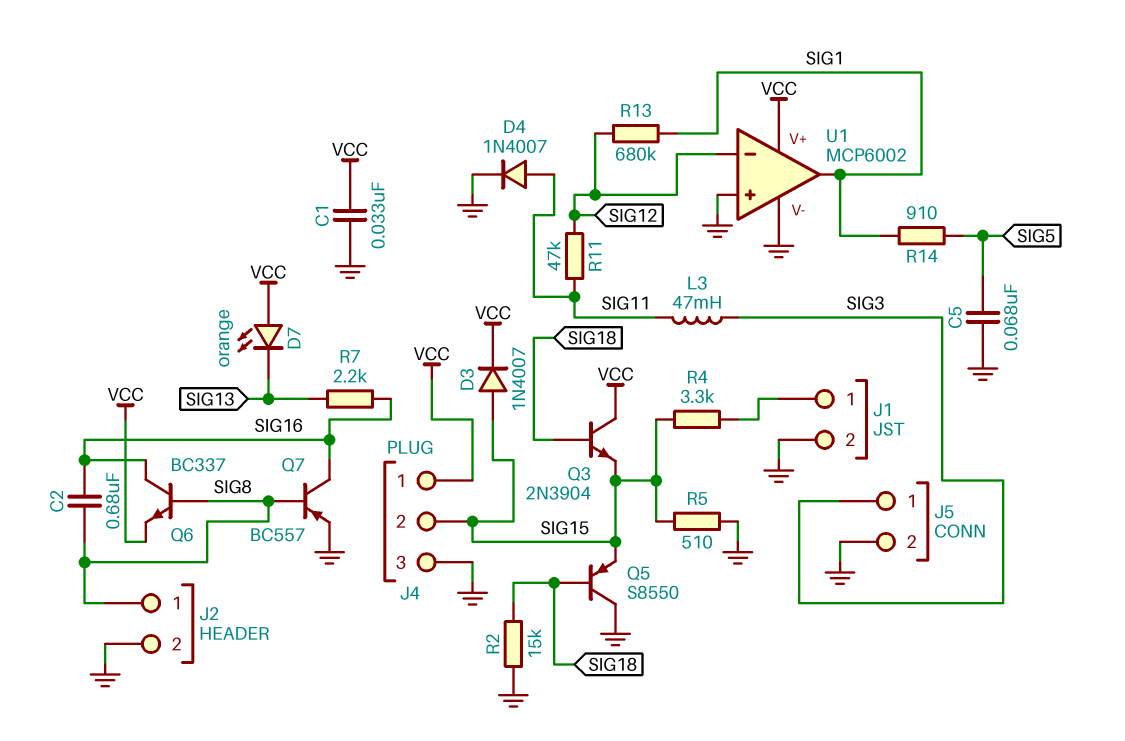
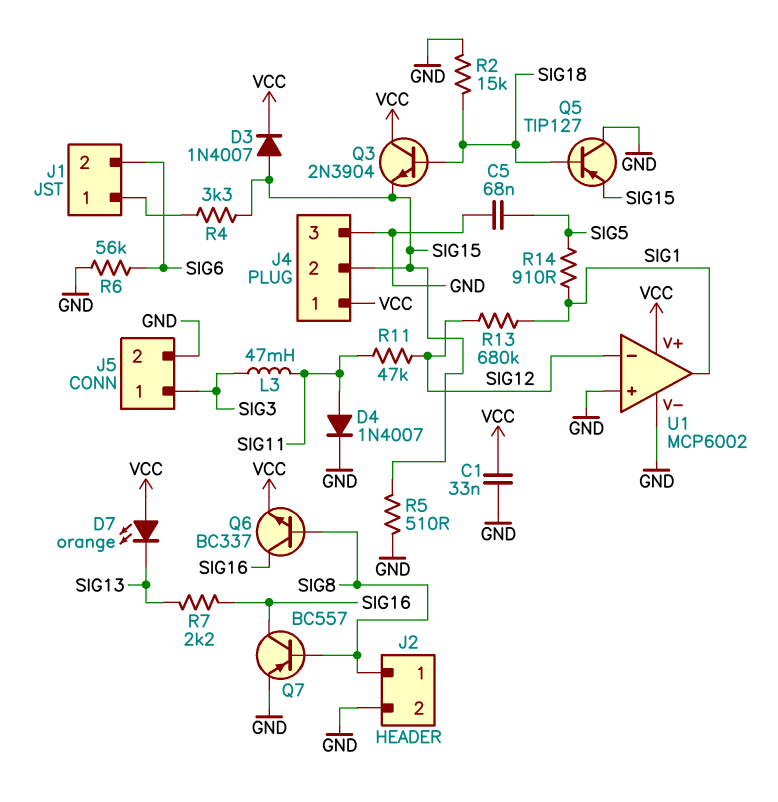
C2: 680nF (SIG8, SIG16) -> none
J1 pin 2: GND -> SIG6
Q5: PNP S8550 (B SIG18, C GND, E SIG15) -> PNP TIP127 (B SIG18, C GND, E SIG15)
R6: none -> 56k (GND, SIG6)

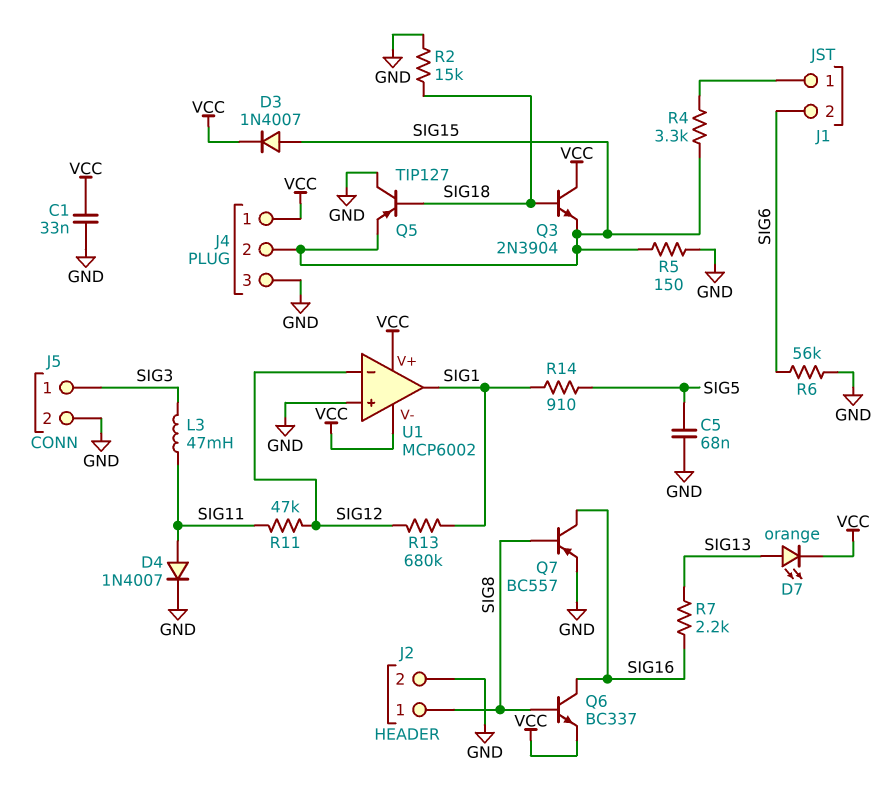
D7: LED orange (A VCC, K SIG13) -> LED orange (A SIG13, K VCC)
R5: 510 (GND, SIG15) -> 150 (GND, SIG15)
U1 pin V-: GND -> VCC

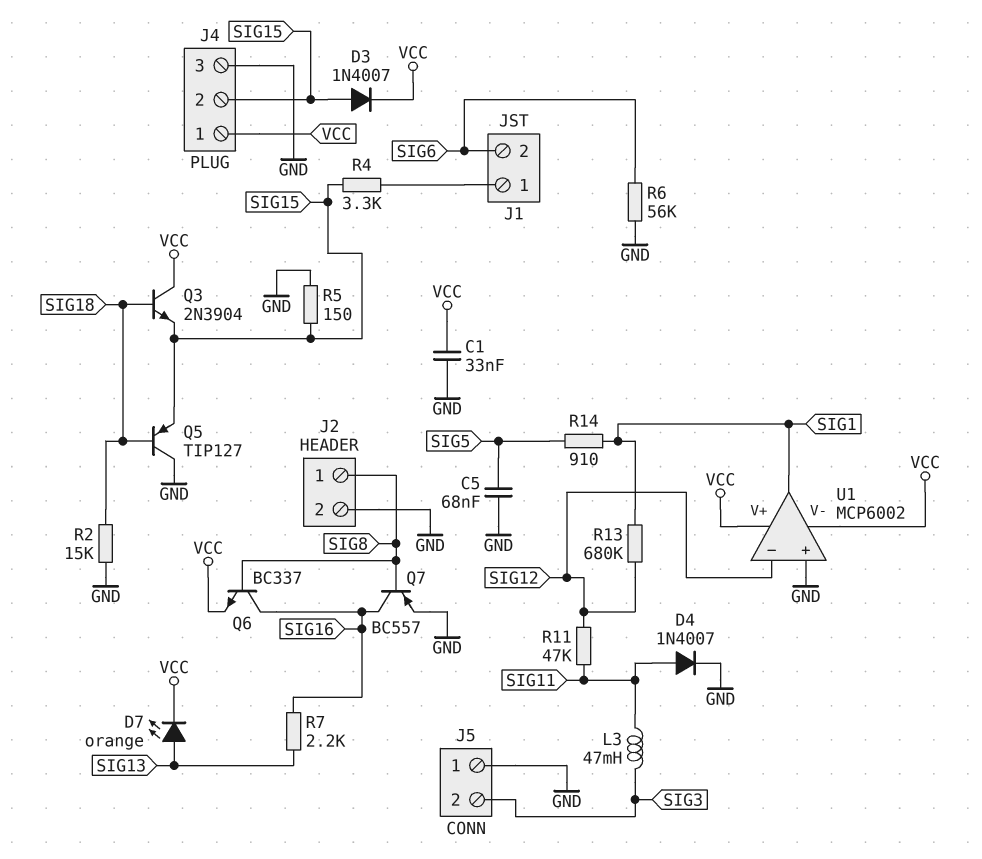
J5 pin 1: SIG3 -> GND
J5 pin 2: GND -> SIG3

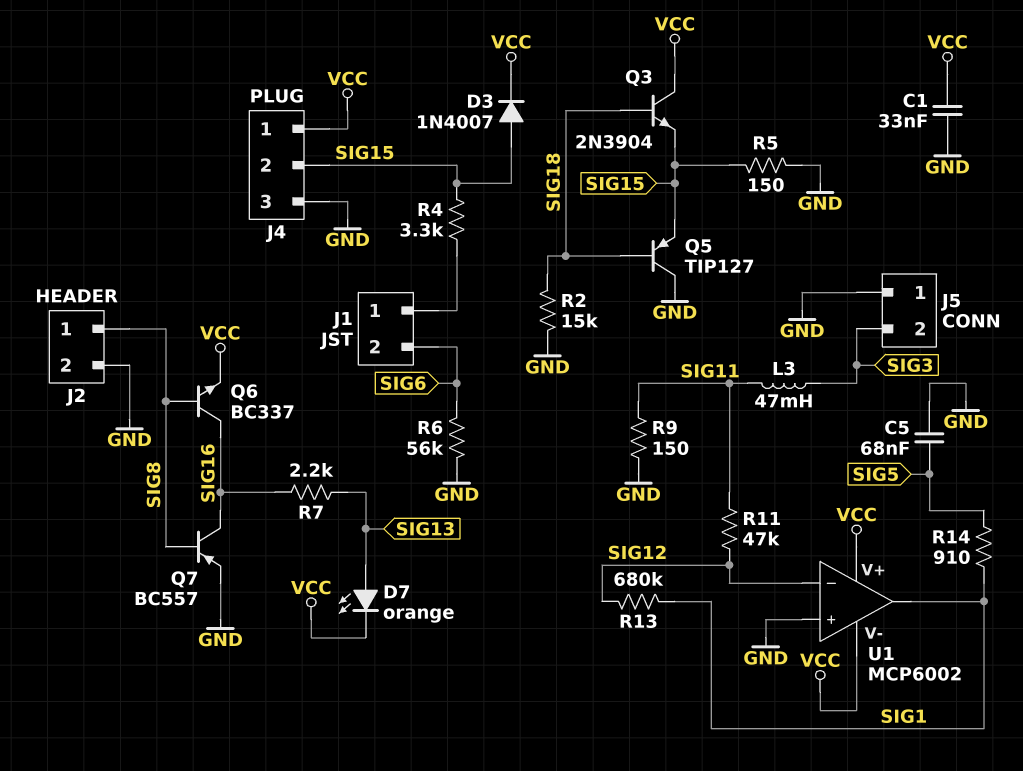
D4: diode 1N4007 (A SIG11, K GND) -> none
R9: none -> 150 (GND, SIG11)

